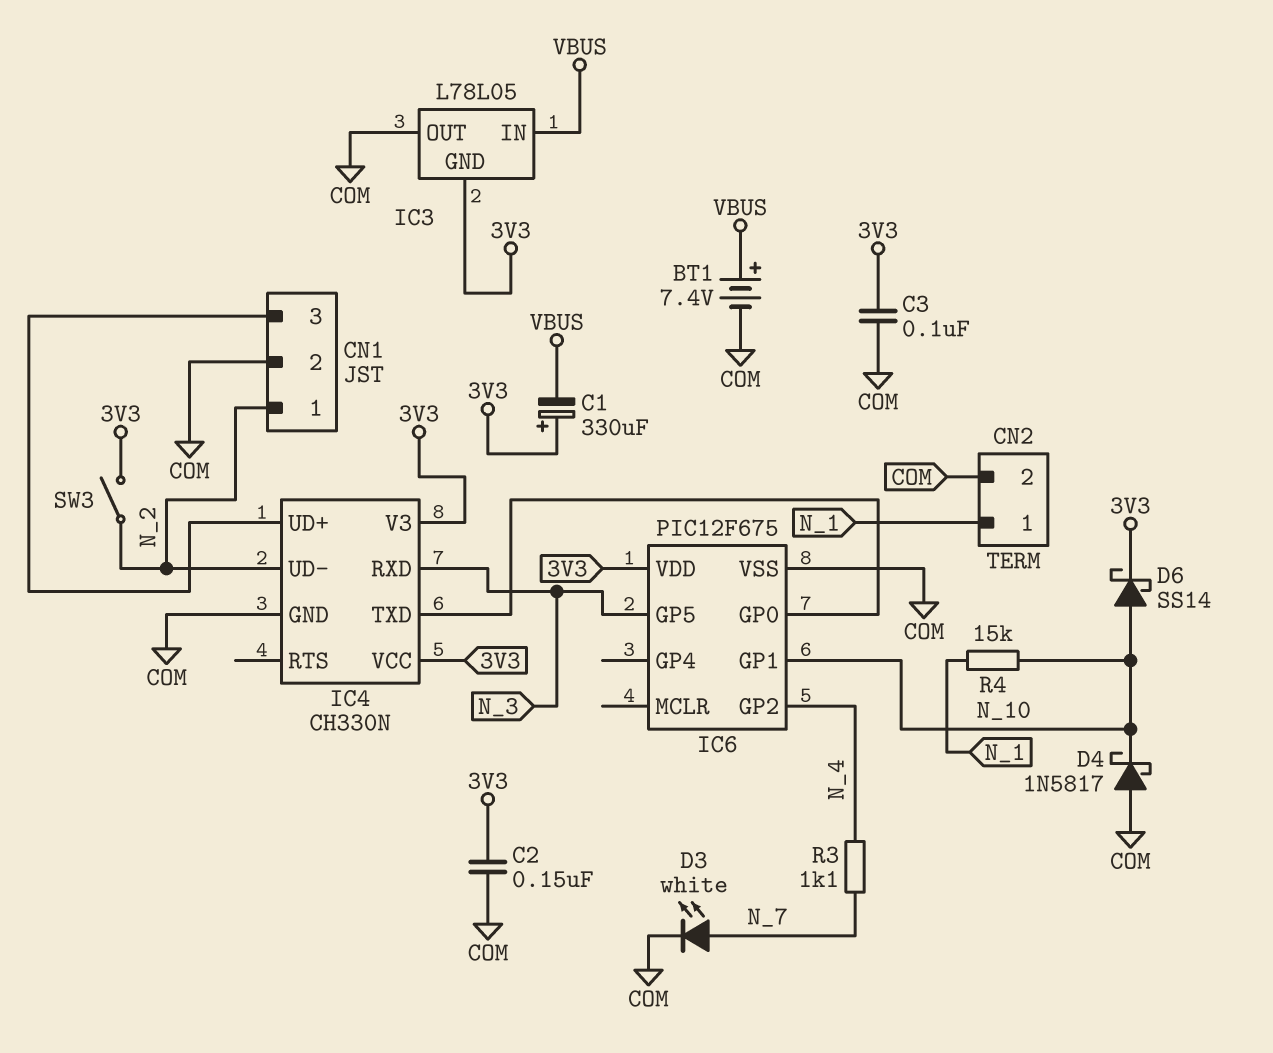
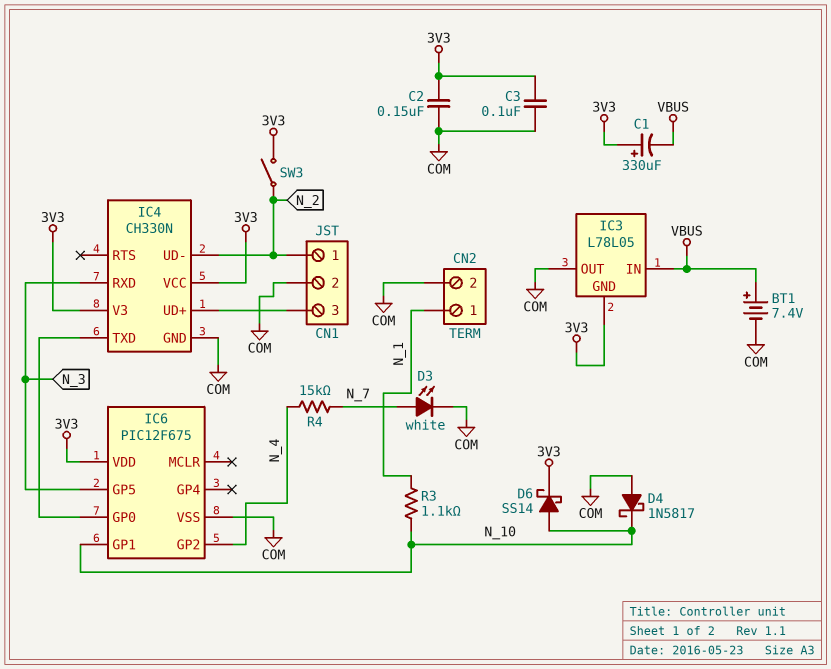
R3: 1.1k (N_4, N_7) -> 1.1k (N_1, N_10)
R4: 15k (N_1, N_10) -> 15k (N_4, N_7)

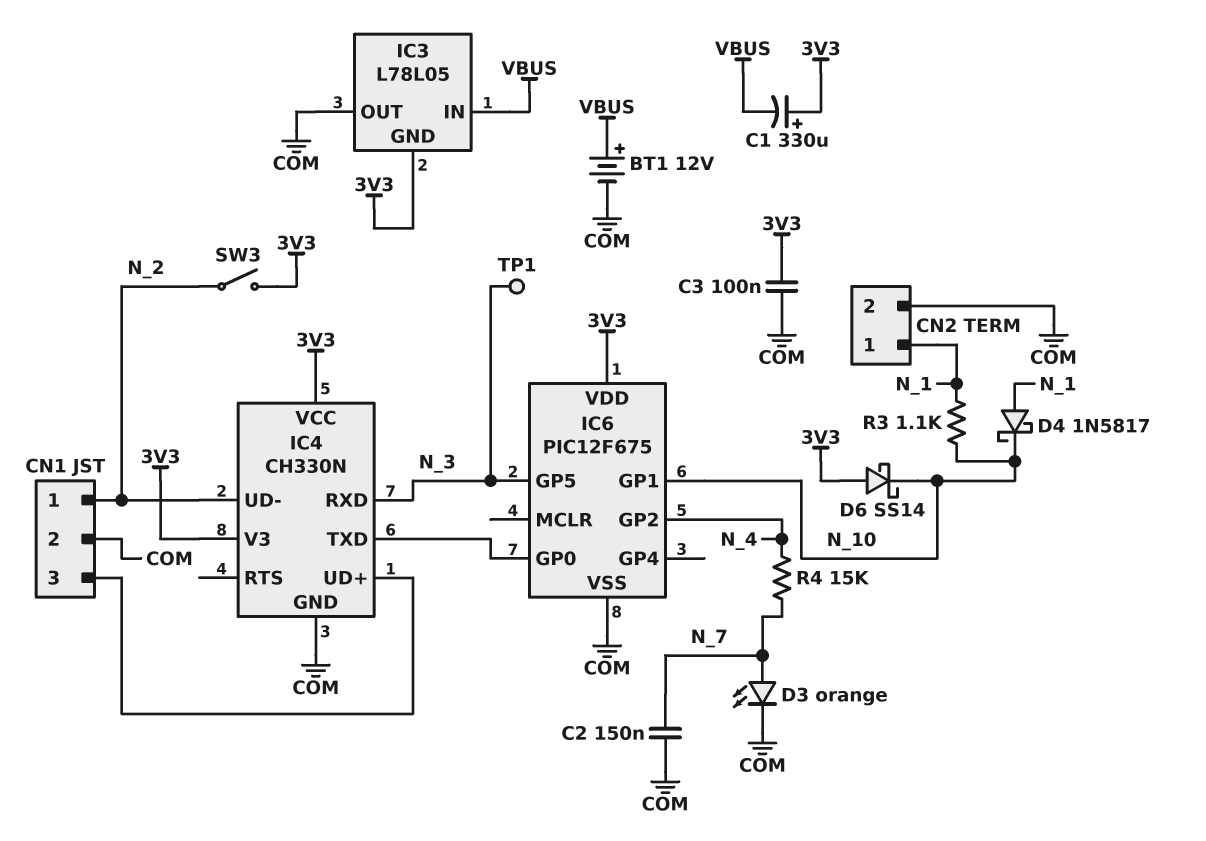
BT1: 7.4V (plus VBUS, minus COM) -> 12V (plus VBUS, minus COM)
C2: 150nF (3V3, COM) -> 150nF (COM, N_7)
D3: LED white (A N_7, K COM) -> LED orange (A N_7, K COM)
D4: schottky 1N5817 (A COM, K N_10) -> schottky 1N5817 (A N_1, K N_10)
D6: schottky SS14 (A N_10, K 3V3) -> schottky SS14 (A 3V3, K N_10)
TP1: none -> test point (N_3)

